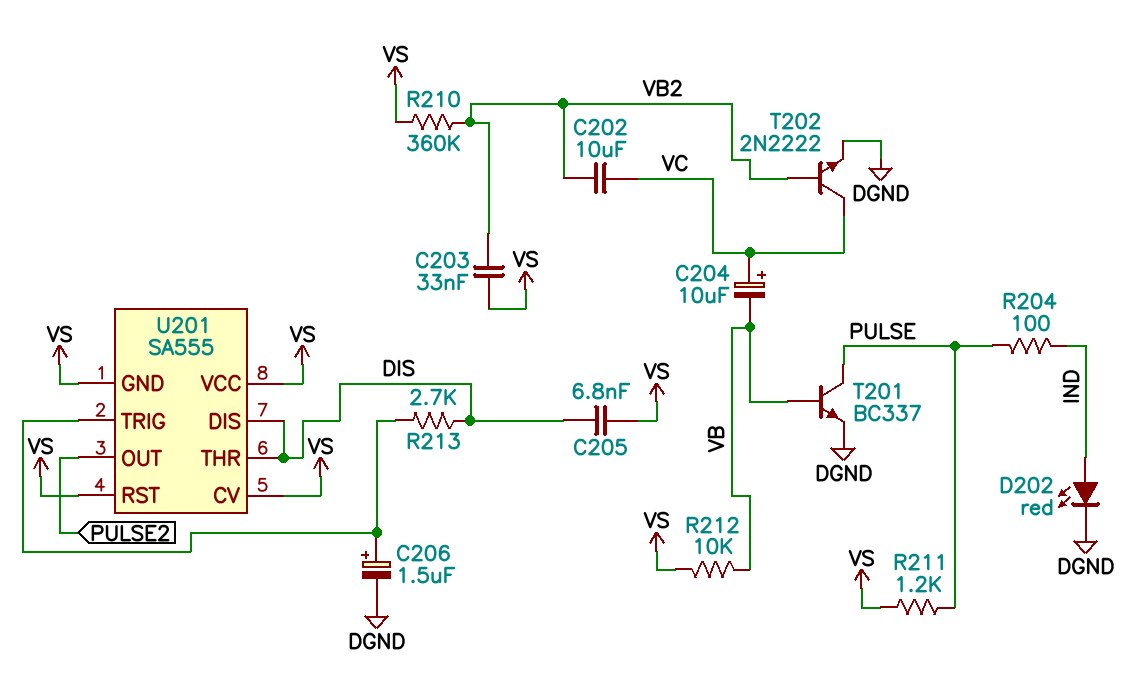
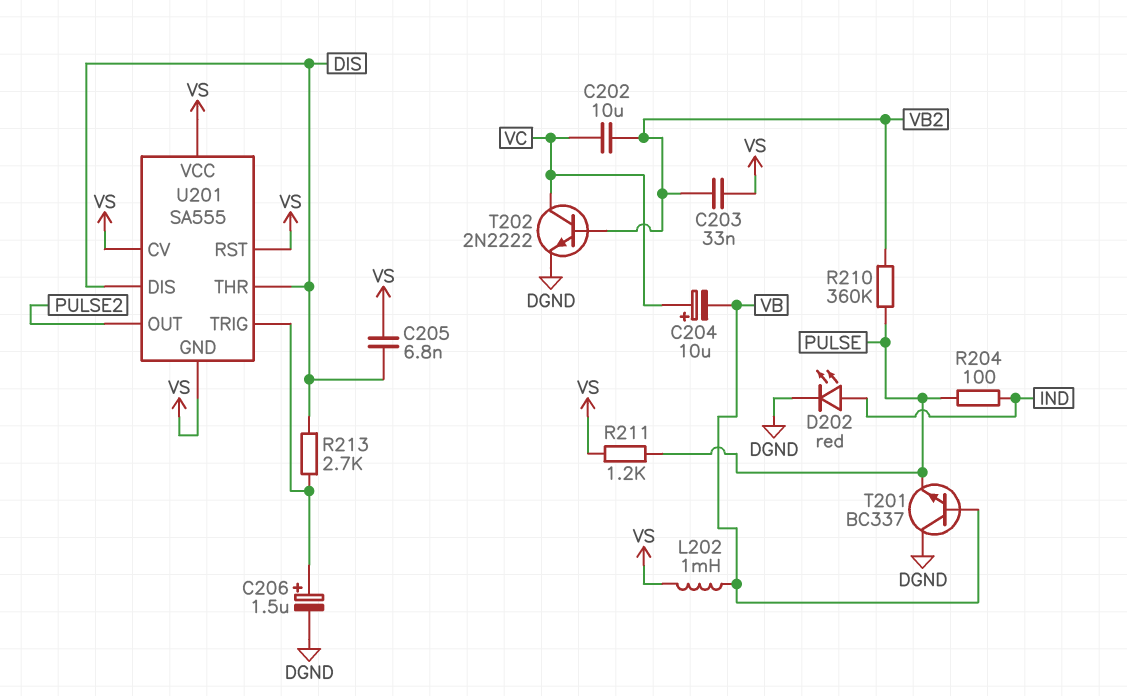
L202: none -> 1mH (VB, VS)
R210: 360k (VB2, VS) -> 360k (PULSE, VB2)
R212: 10k (VB, VS) -> none
T201: NPN BC337 (B VB, C PULSE, E DGND) -> NPN BC337 (B VB, C DGND, E PULSE)

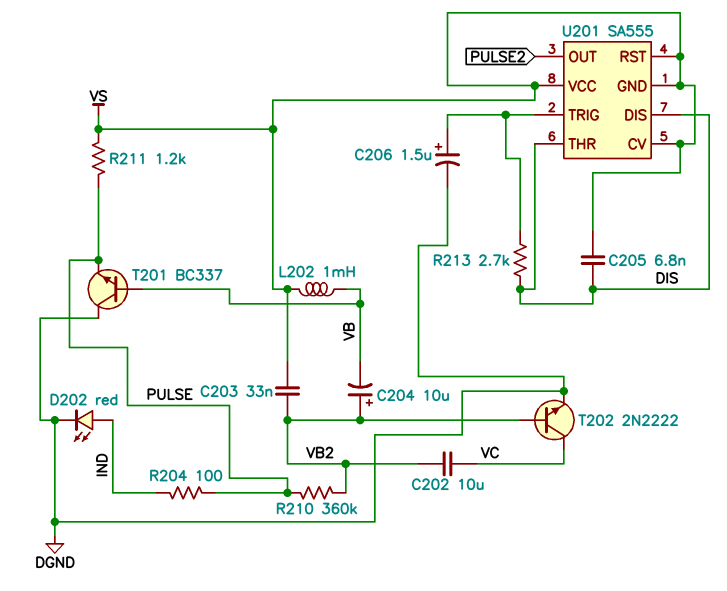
C204: 10uF (plus VC, minus VB) -> 10uF (plus VB2, minus VB)

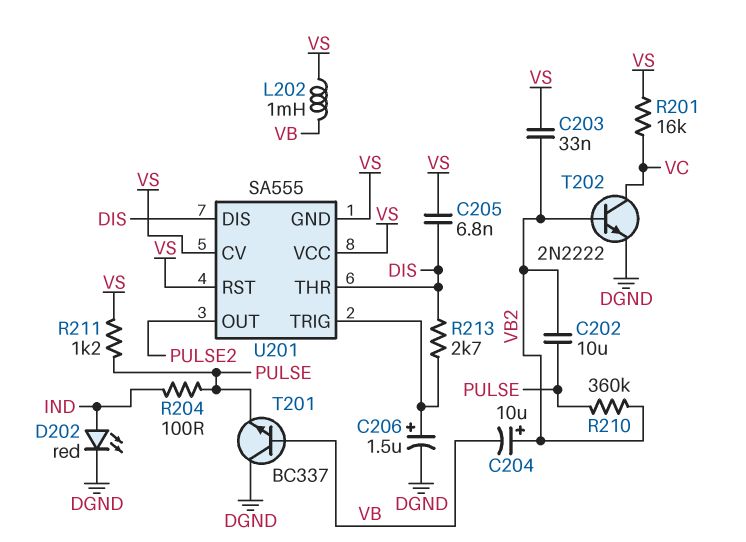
C202: 10uF (VB2, VC) -> 10uF (PULSE, VB2)
R201: none -> 16k (VC, VS)

